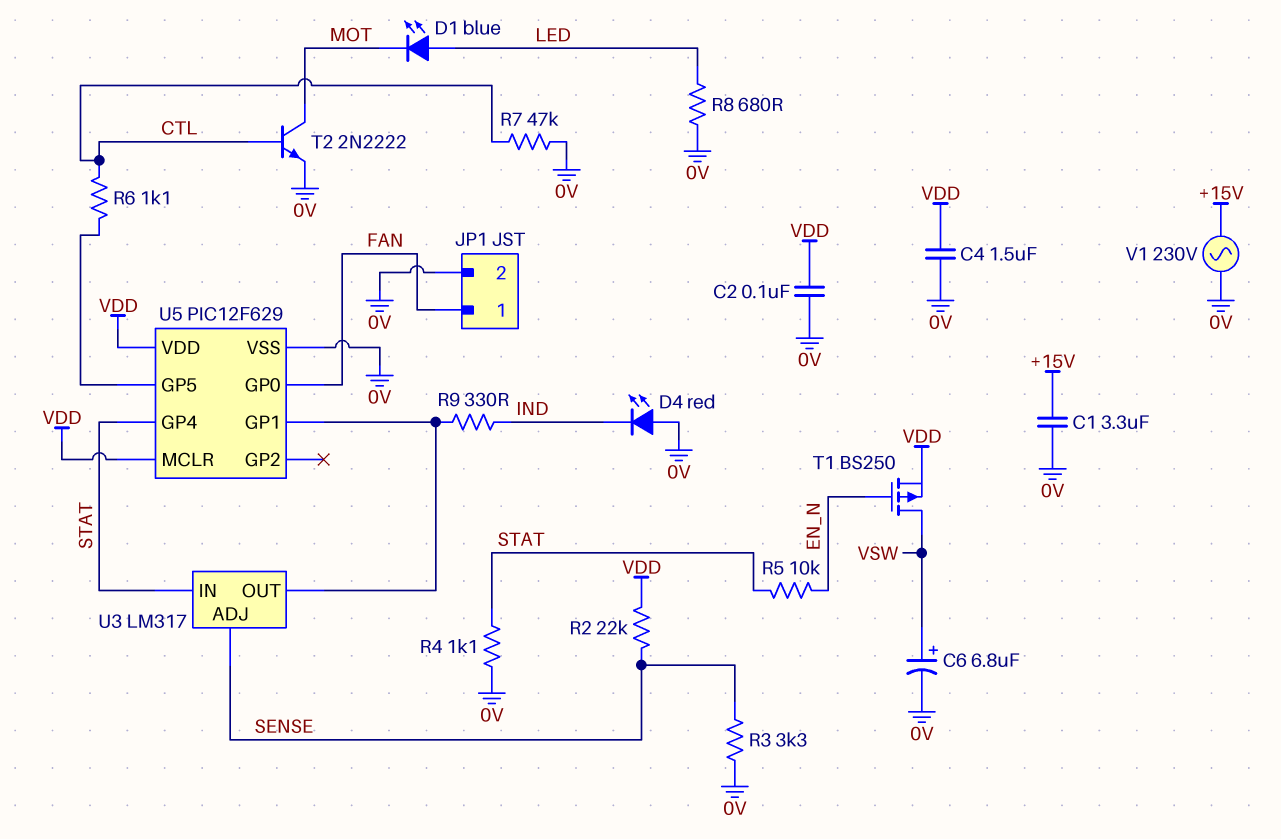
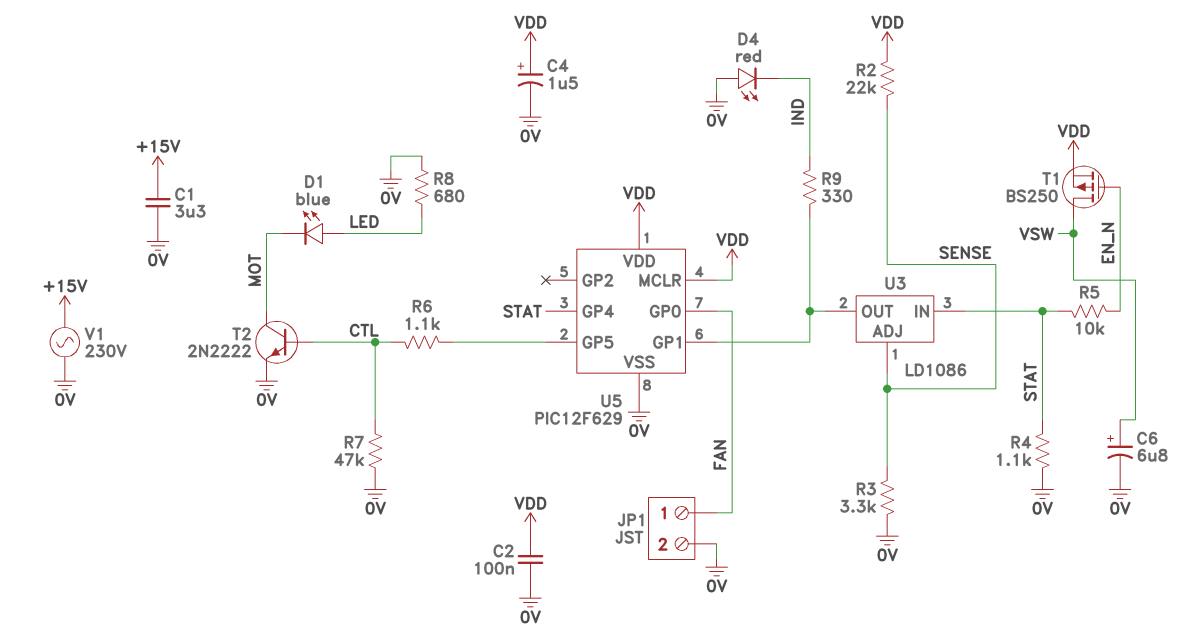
C4: 1.5uF (0V, VDD) -> 1.5uF (plus VDD, minus 0V)
U3: LM317 -> LD1086

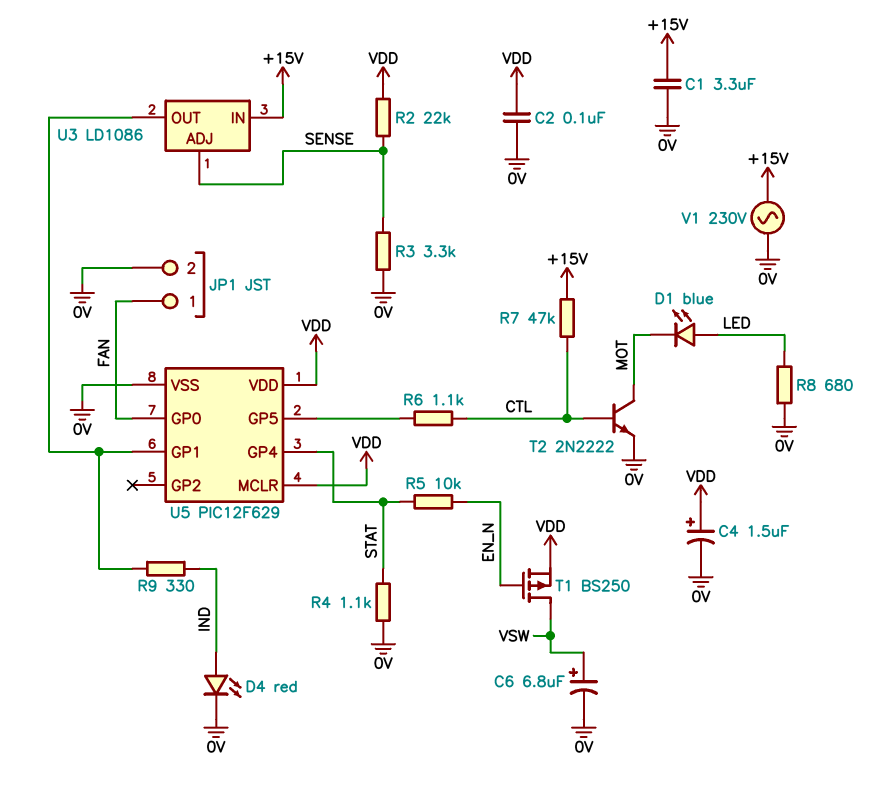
D4: LED red (A 0V, K IND) -> LED red (A IND, K 0V)
R7: 47k (0V, CTL) -> 47k (+15V, CTL)
U3 pin IN: STAT -> +15V

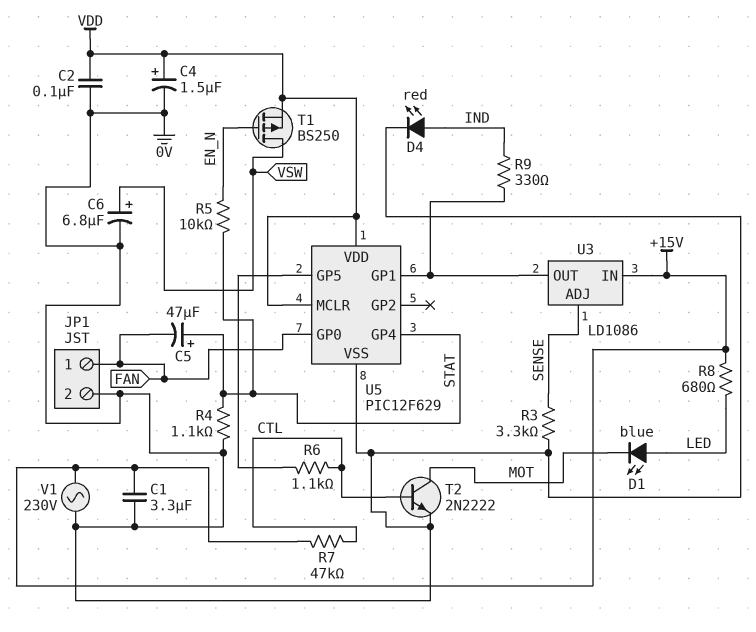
C5: none -> 47uF (plus STAT, minus FAN)
R2: 22k (SENSE, VDD) -> none
R8: 680 (0V, LED) -> 680 (+15V, LED)

